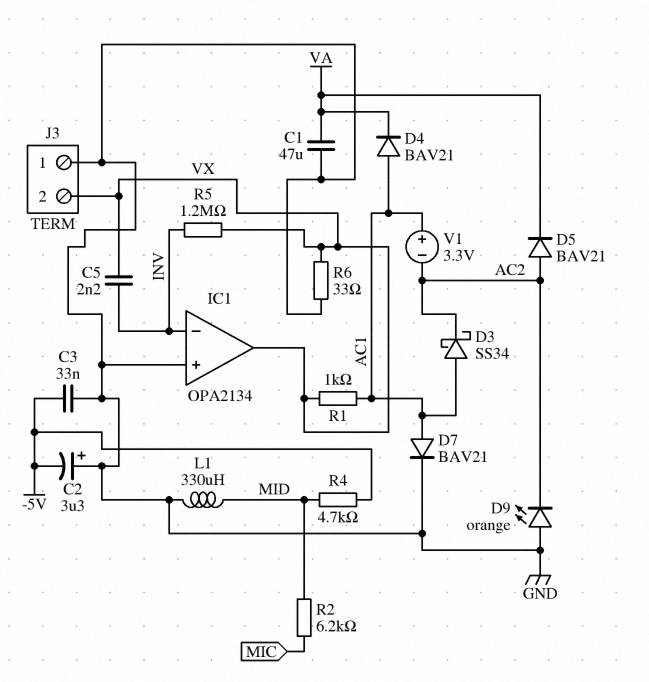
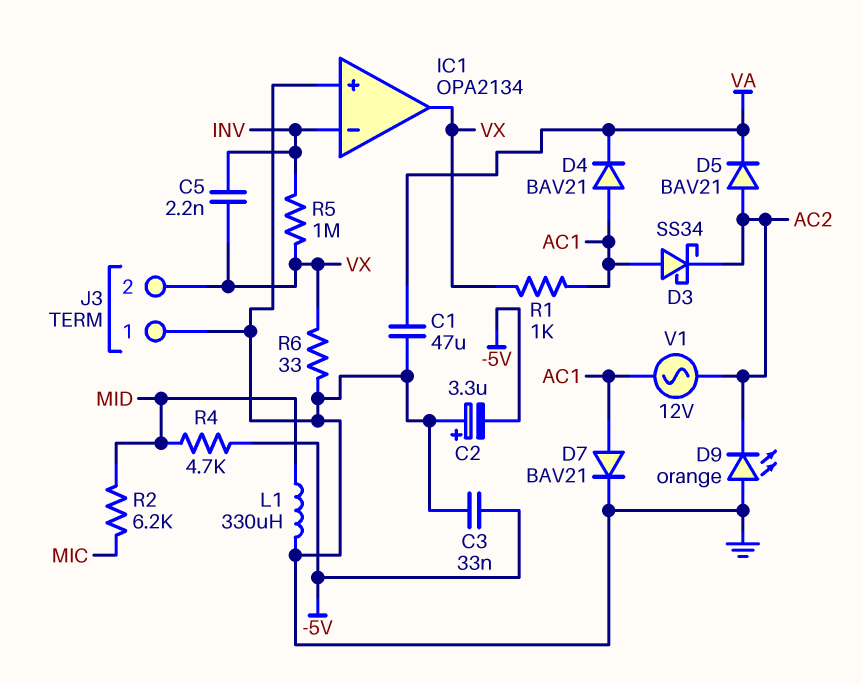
R5: 1.2M (INV, VX) -> 1M (INV, VX)
V1: 3.3V (plus AC1, minus AC2) -> AC 12V (AC1, AC2)

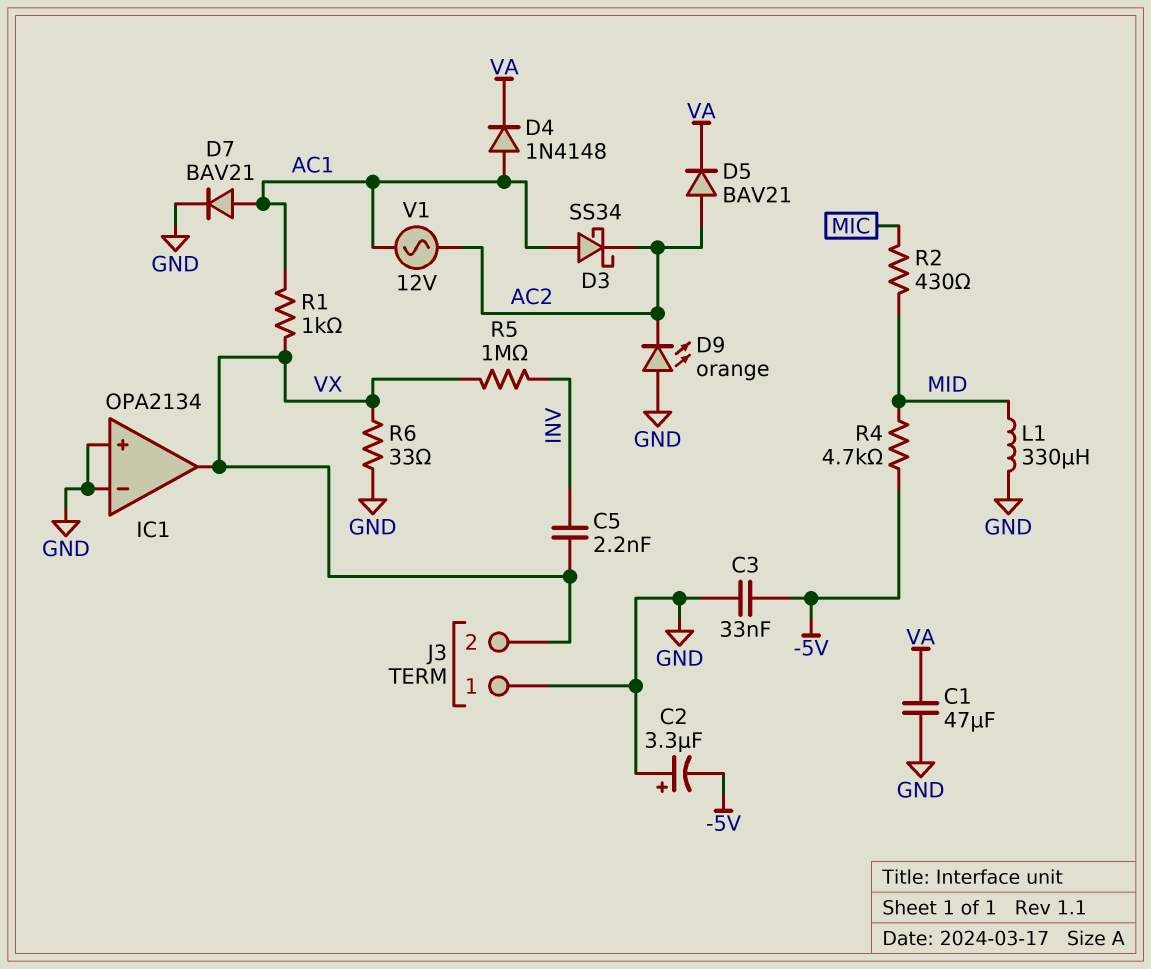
D4: diode BAV21 (A AC1, K VA) -> diode 1N4148 (A AC1, K VA)
IC1 pin in-: INV -> GND
R2: 6.2k (MIC, MID) -> 430 (MIC, MID)

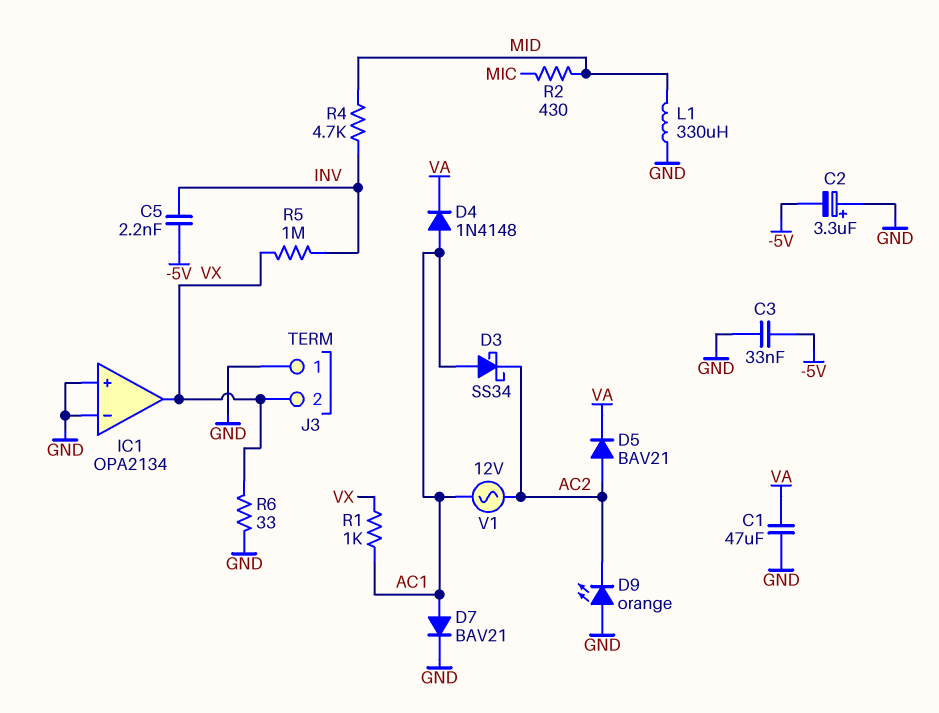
C5: 2.2nF (INV, VX) -> 2.2nF (-5V, INV)
R4: 4.7k (-5V, MID) -> 4.7k (INV, MID)

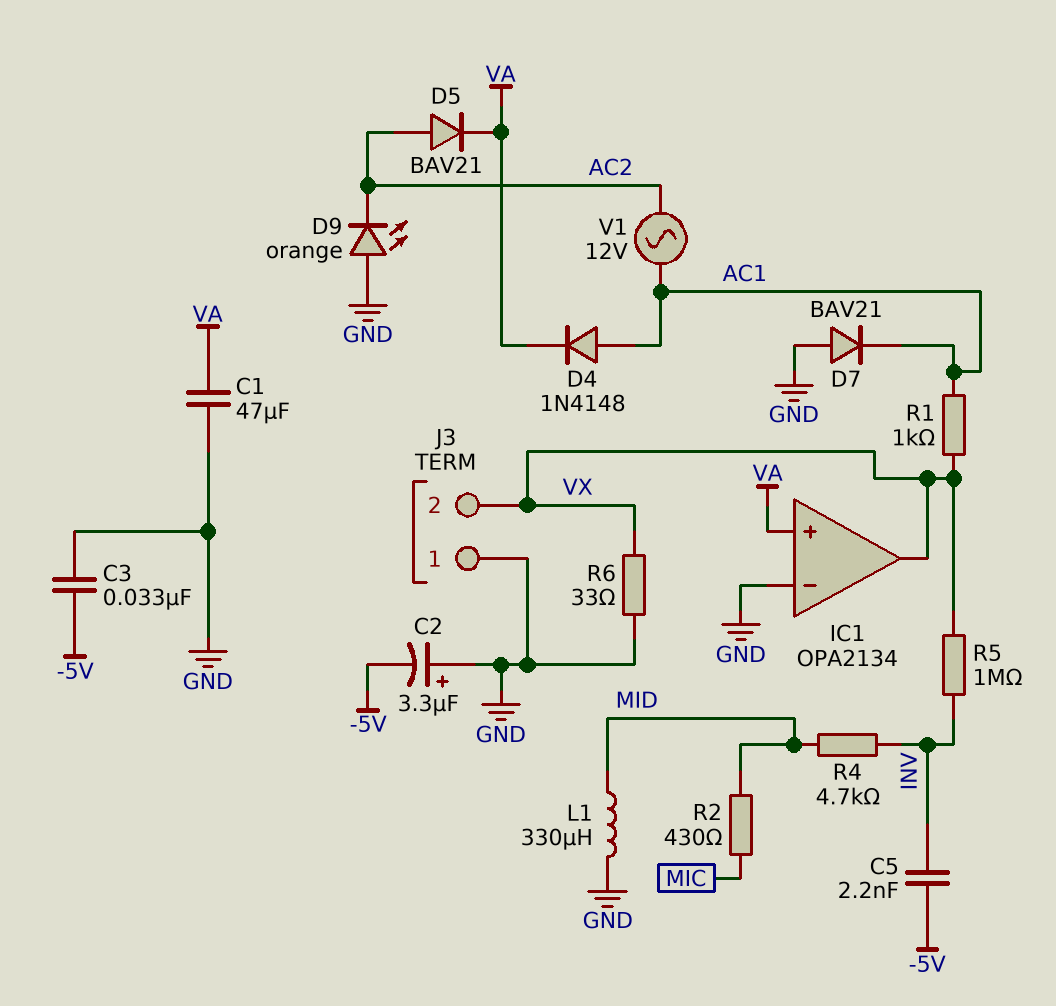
D3: schottky SS34 (A AC1, K AC2) -> none
D7: diode BAV21 (A AC1, K GND) -> diode BAV21 (A GND, K AC1)
IC1 pin in+: GND -> VA

